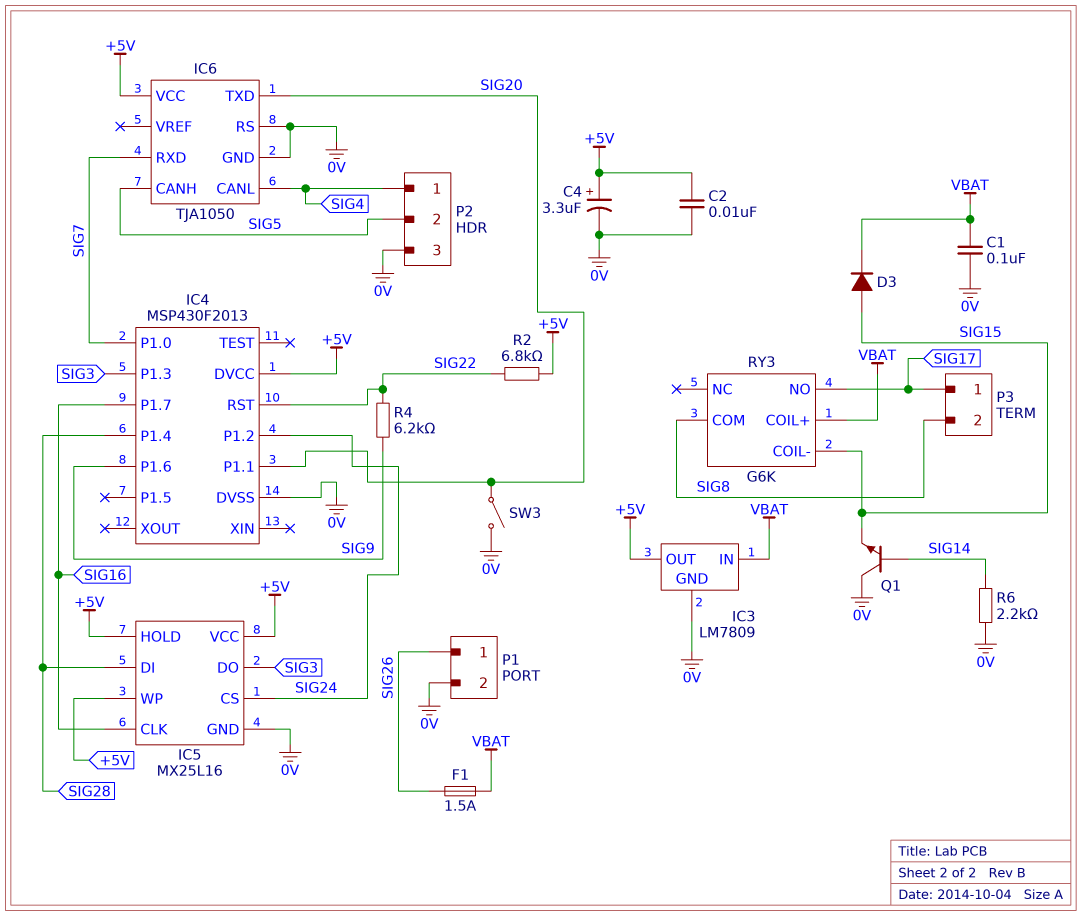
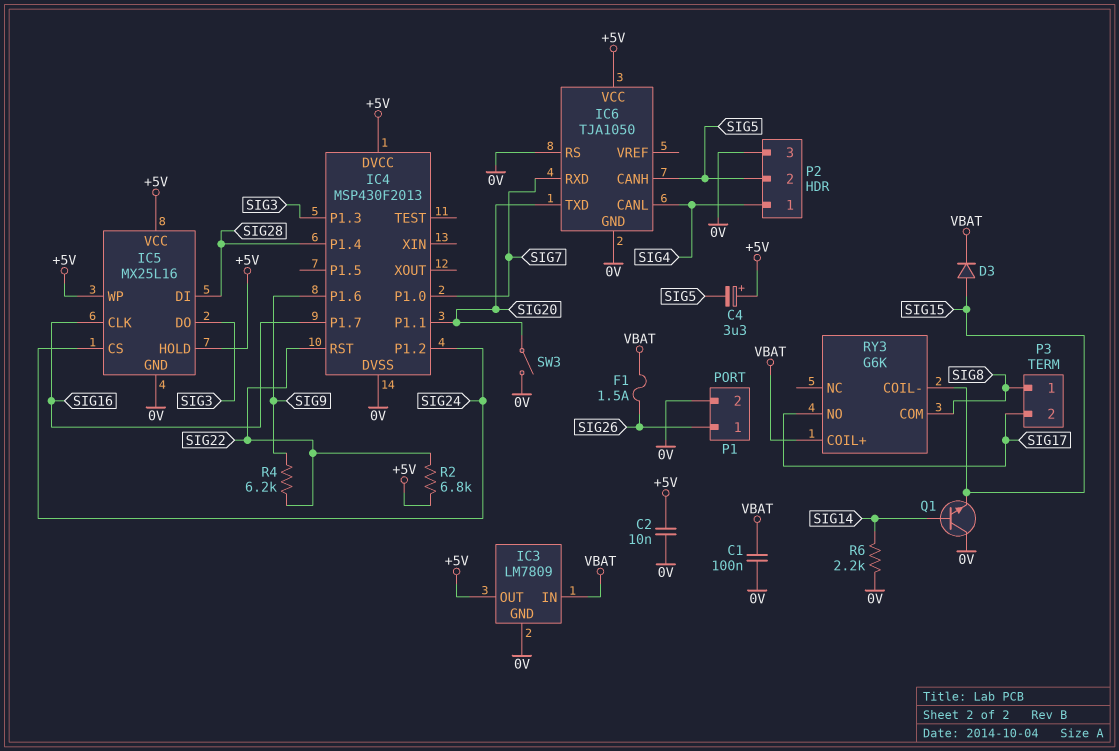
C4: 3.3uF (plus +5V, minus 0V) -> 3.3uF (plus +5V, minus SIG5)
P3 pin 1: SIG17 -> SIG8
P3 pin 2: SIG8 -> SIG17

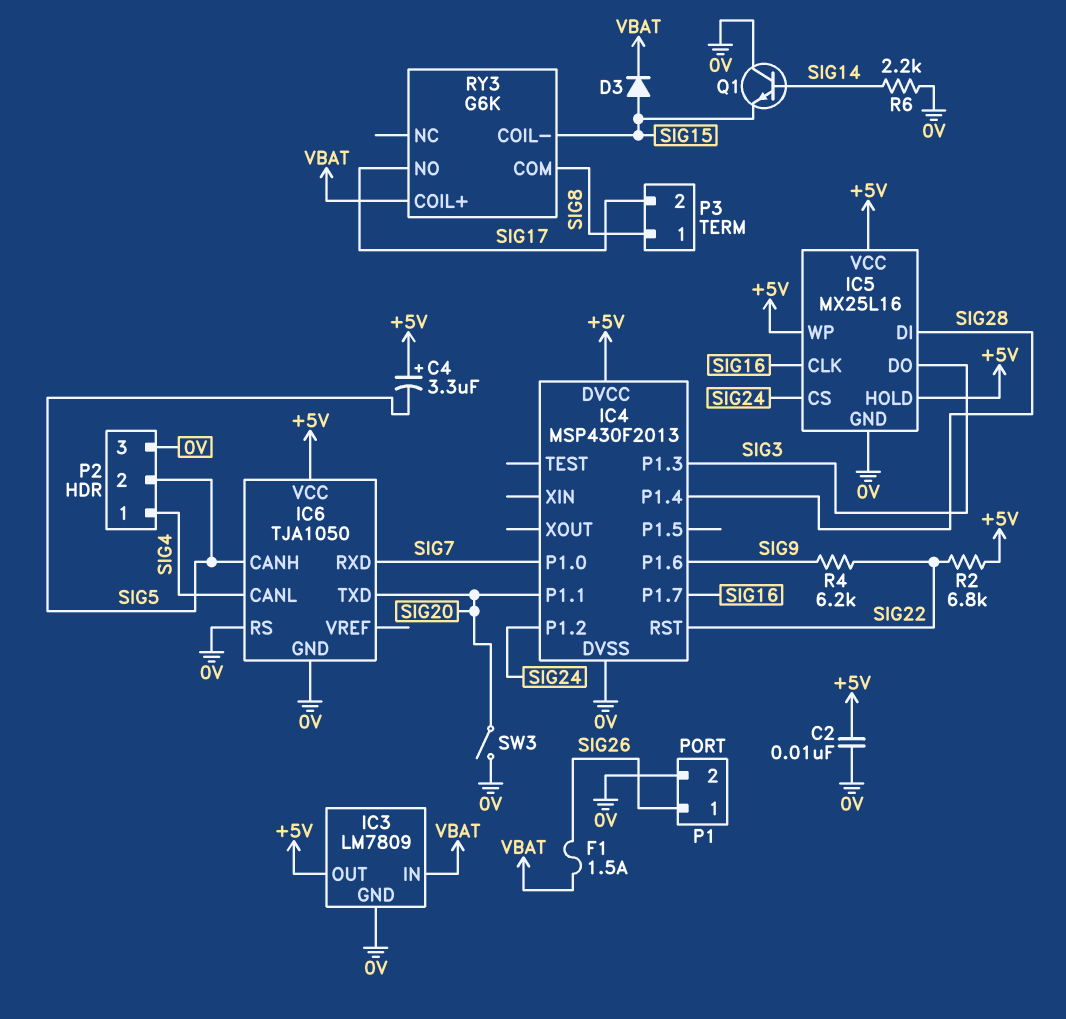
C1: 100nF (0V, VBAT) -> none

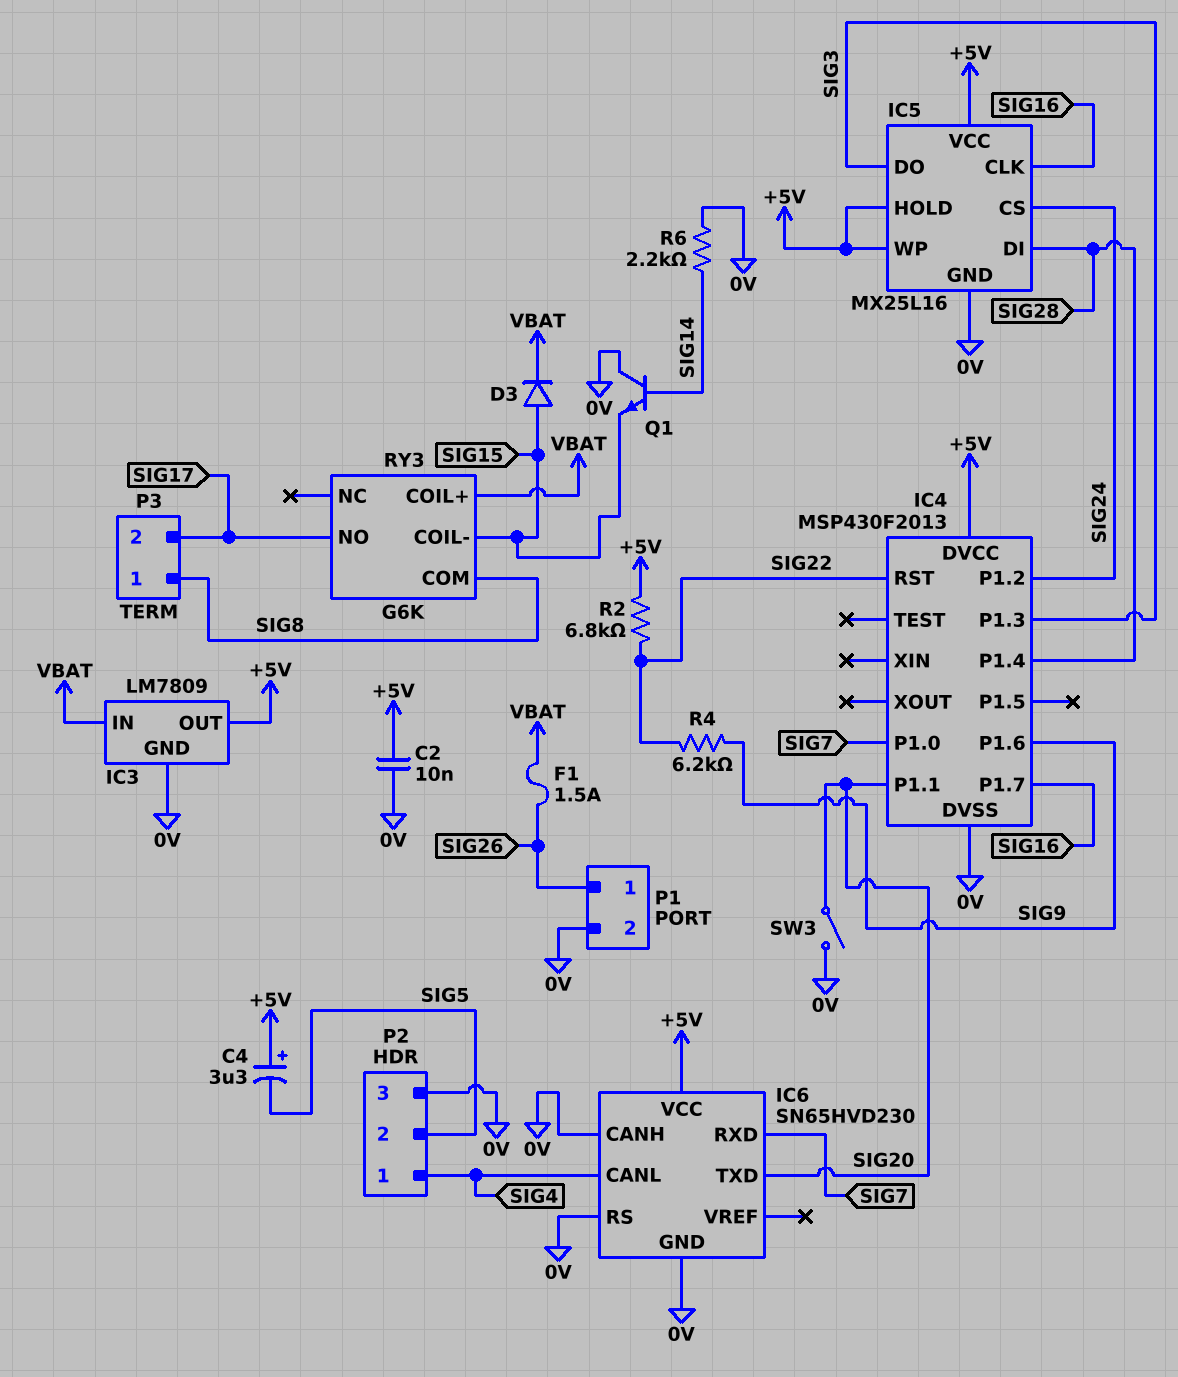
IC6: TJA1050 -> SN65HVD230
IC6 pin CANH: SIG5 -> 0V

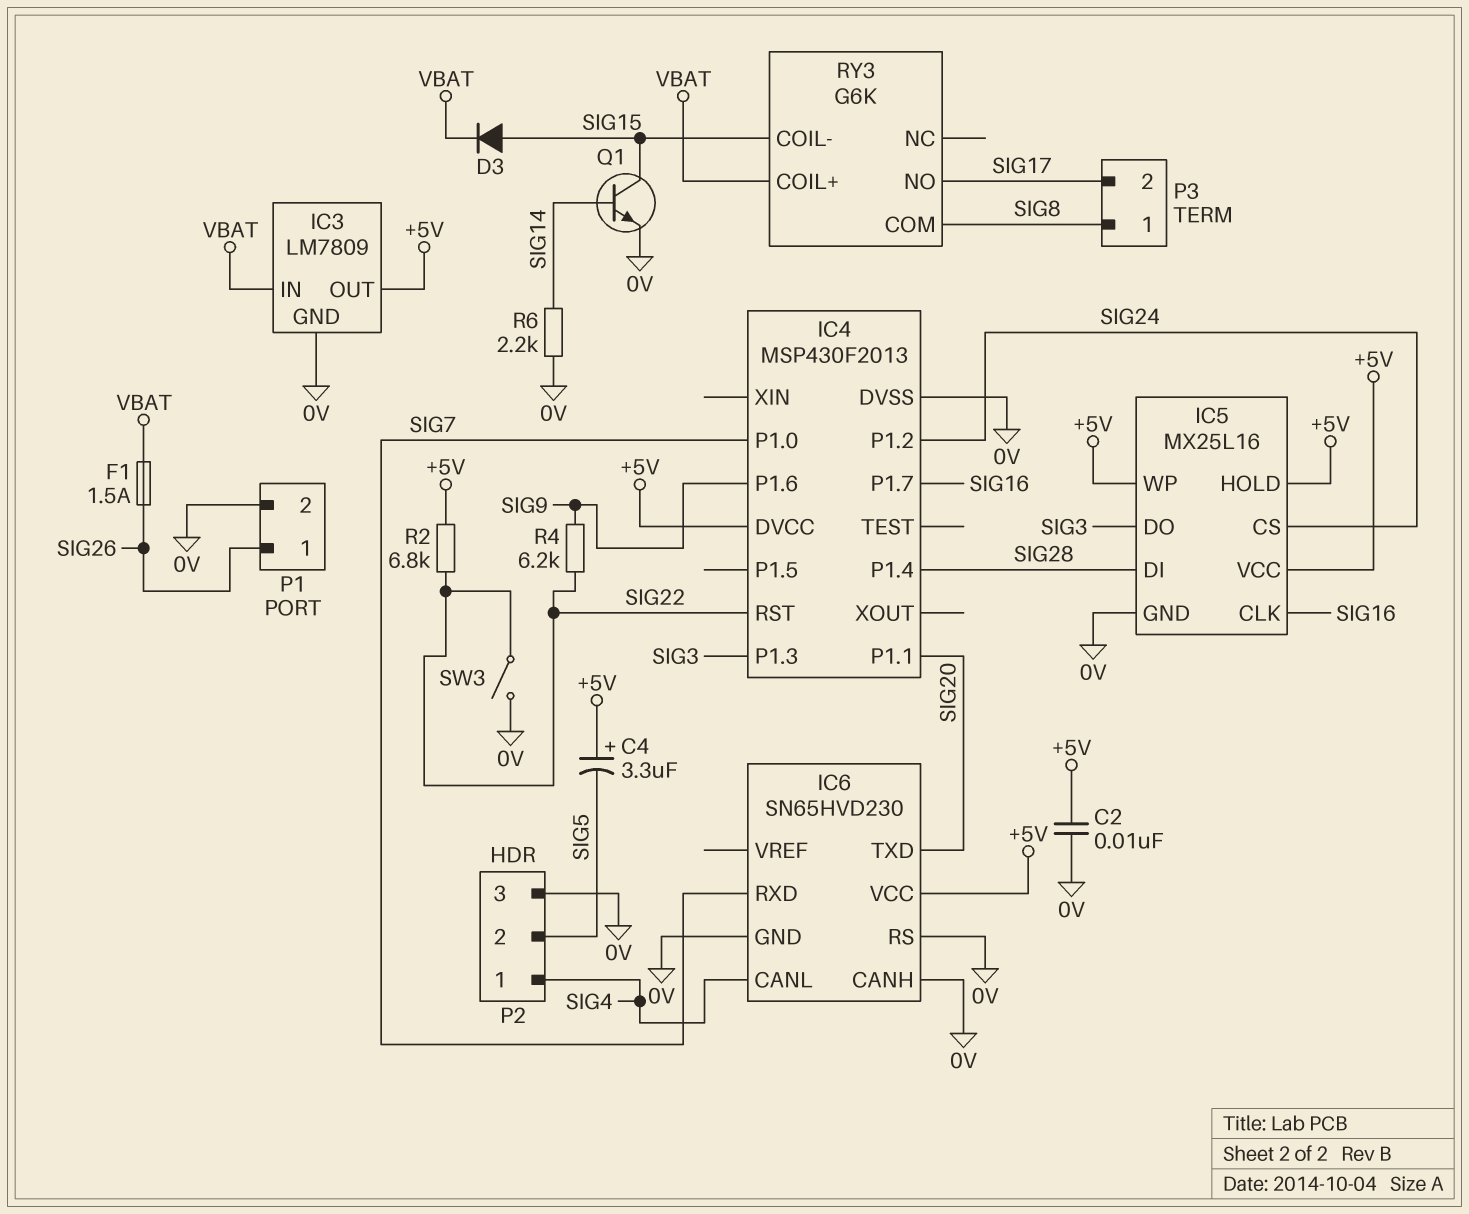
Q1: NPN (B SIG14, C 0V, E SIG15) -> NPN (B SIG14, C SIG15, E 0V)
SW3: switch (0V, SIG20) -> switch (0V, SIG22)

